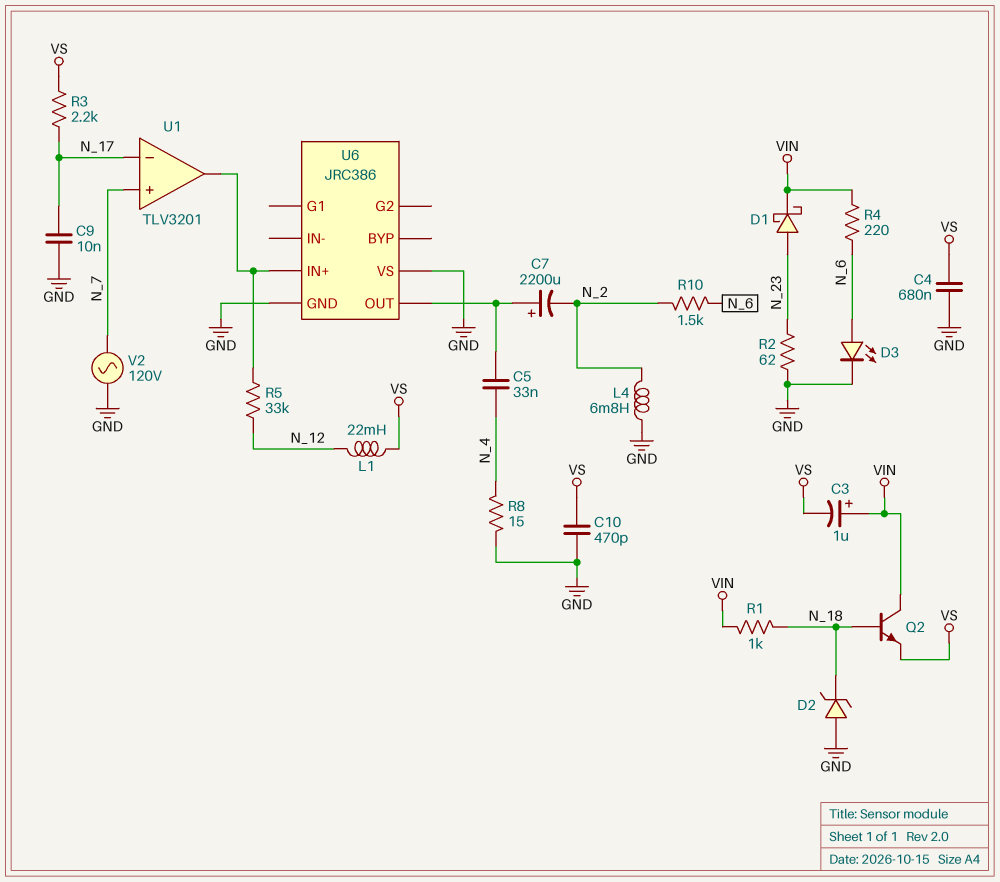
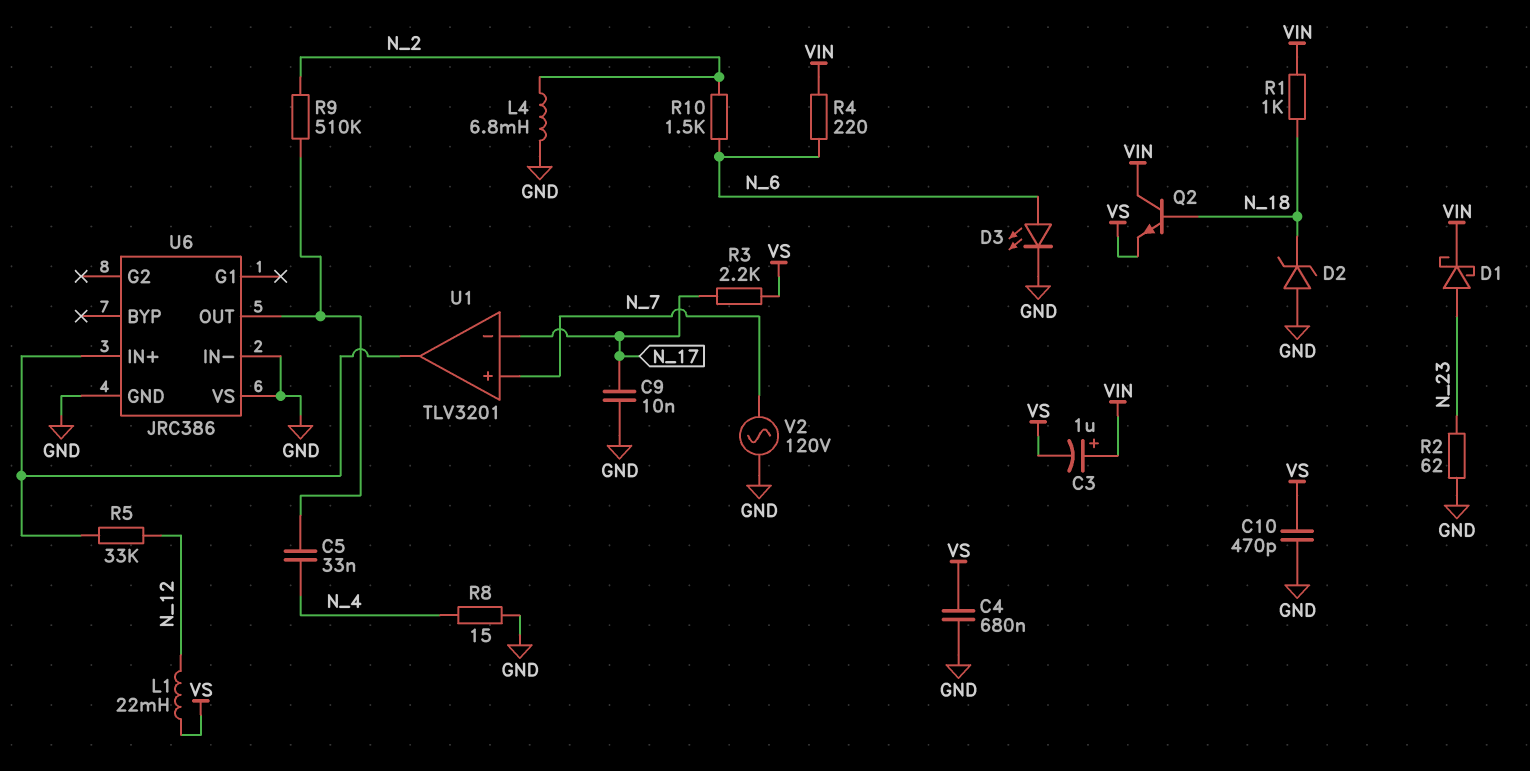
C7: 2200uF (plus U6/OUT, minus N_2) -> none
R9: none -> 510k (N_2, U6/OUT)
U6 pin IN-: none -> GND

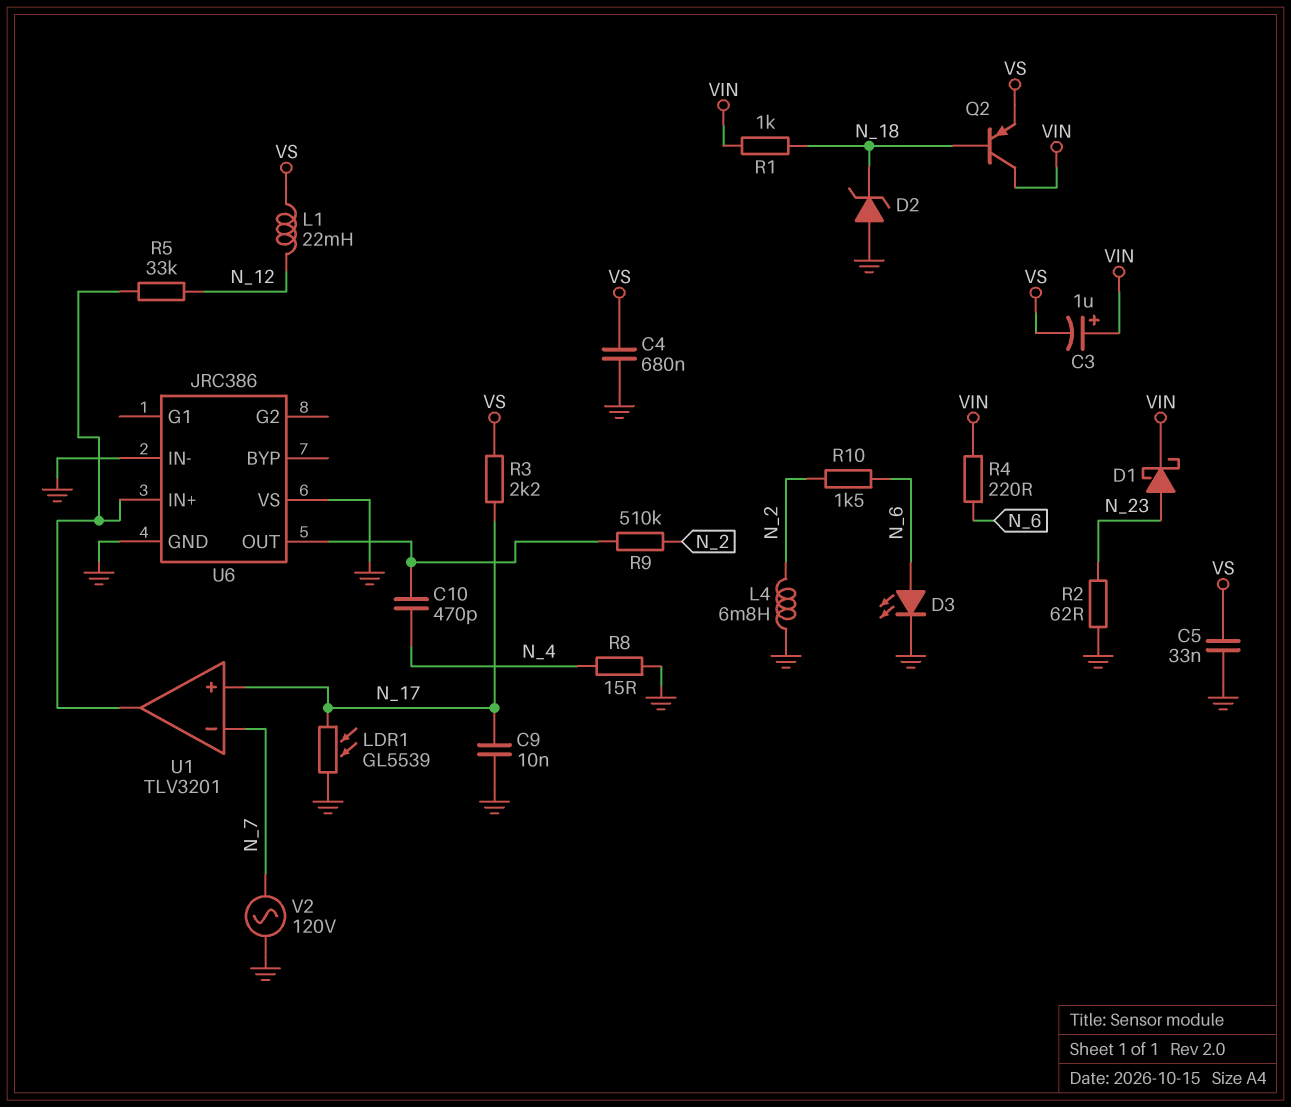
C5: 33nF (N_4, U6/OUT) -> 33nF (GND, VS)
C10: 470pF (GND, VS) -> 470pF (N_4, U6/OUT)
LDR1: none -> GL5539 (GND, N_17)
Q2: NPN (B N_18, C VIN, E VS) -> PNP (B N_18, C VIN, E VS)
U1 pin in+: N_7 -> N_17
U1 pin in-: N_17 -> N_7

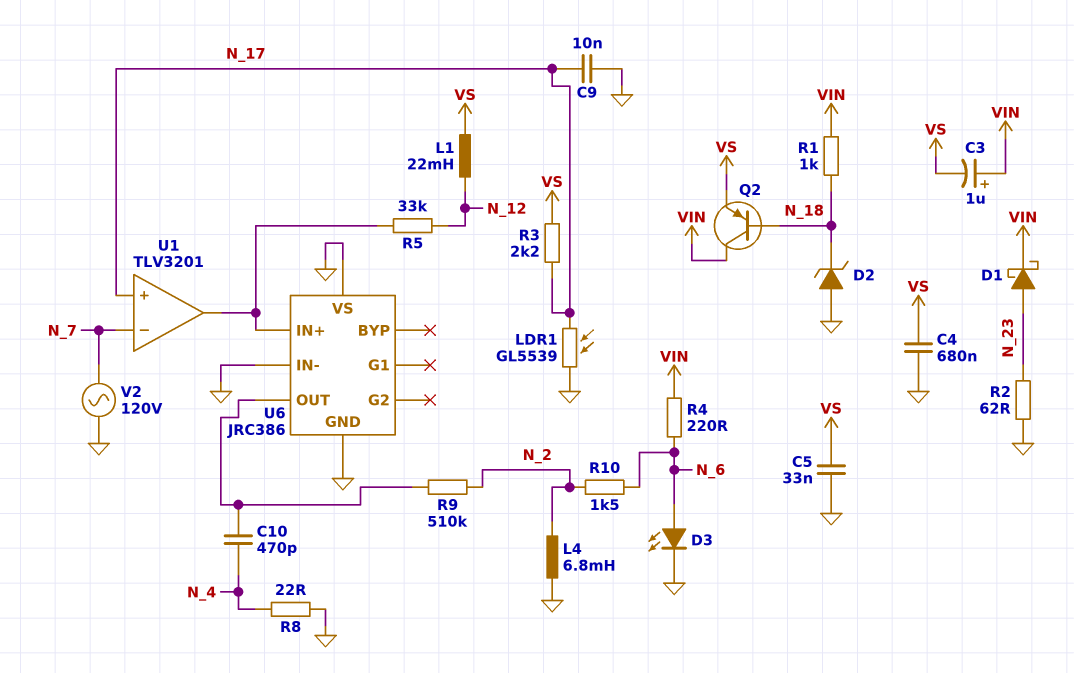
R8: 15 (GND, N_4) -> 22 (GND, N_4)

